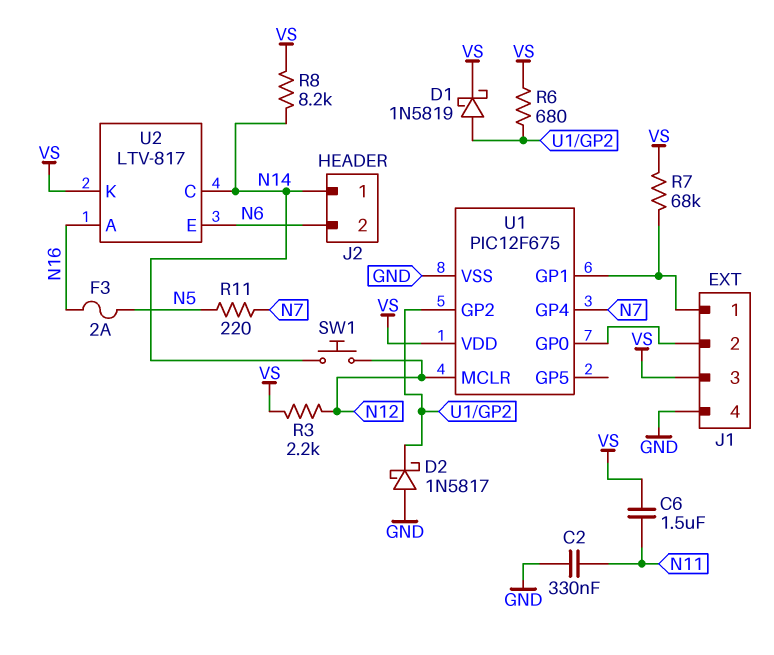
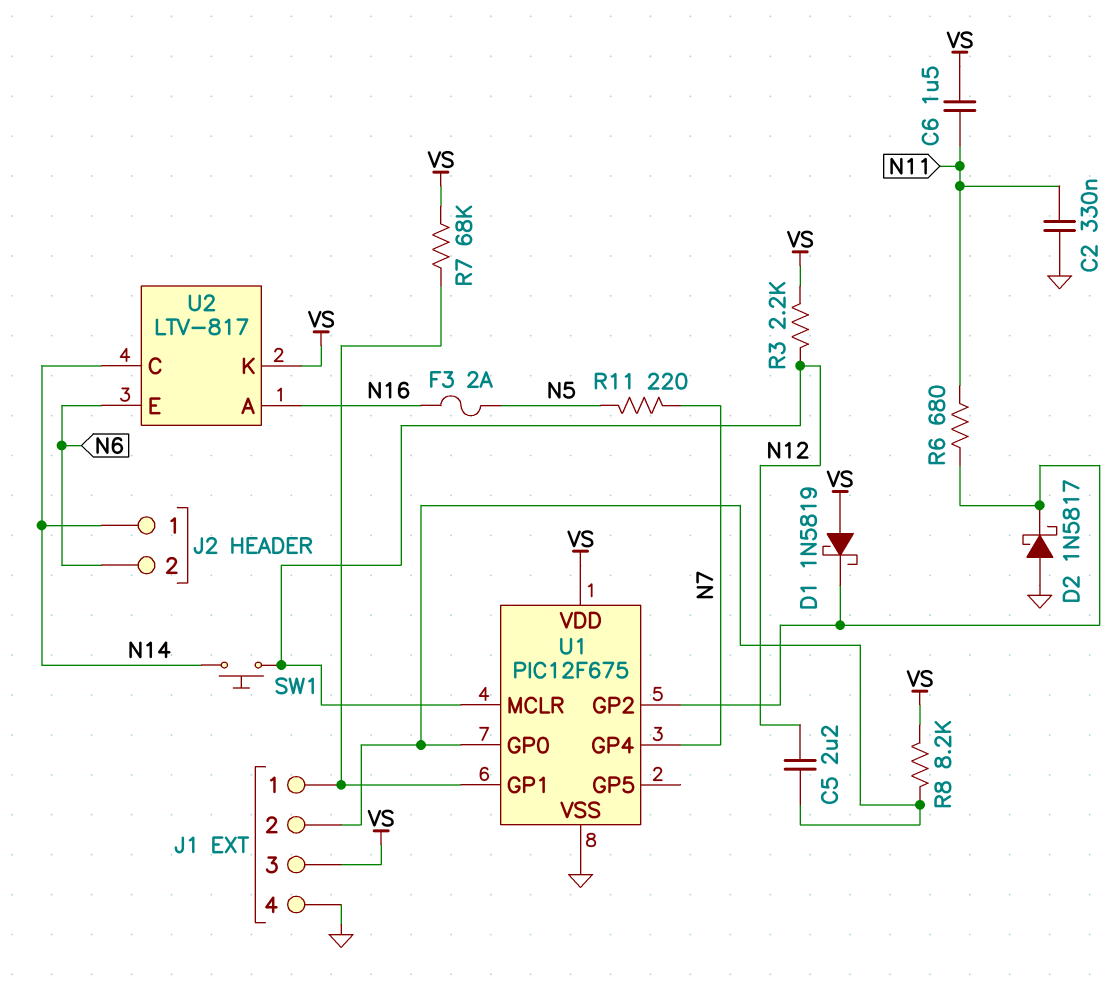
C5: none -> 2.2uF (J1/2, N12)
D1: schottky 1N5819 (A U1/GP2, K VS) -> schottky 1N5819 (A VS, K U1/GP2)
R6: 680 (U1/GP2, VS) -> 680 (N11, U1/GP2)
R8: 8.2k (N14, VS) -> 8.2k (J1/2, VS)

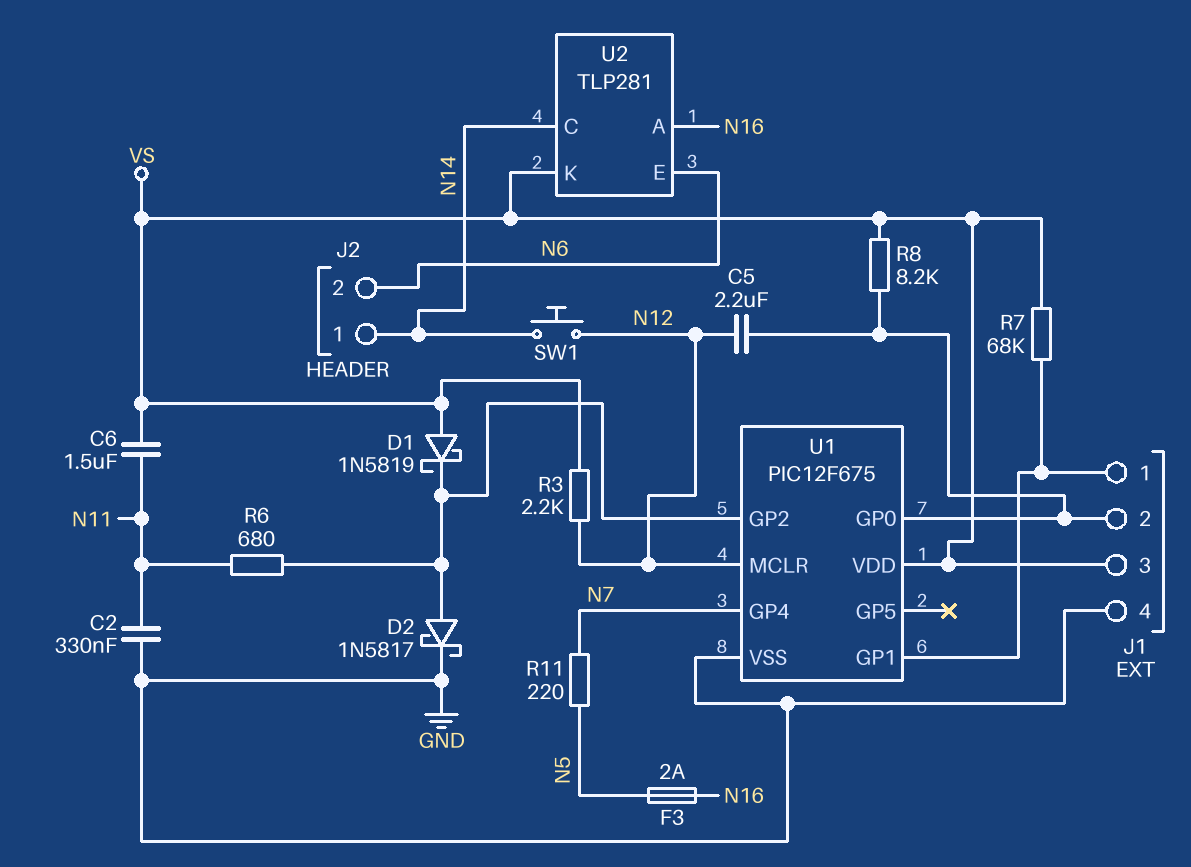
D2: schottky 1N5817 (A GND, K U1/GP2) -> schottky 1N5817 (A U1/GP2, K GND)
U2: LTV-817 -> TLP281

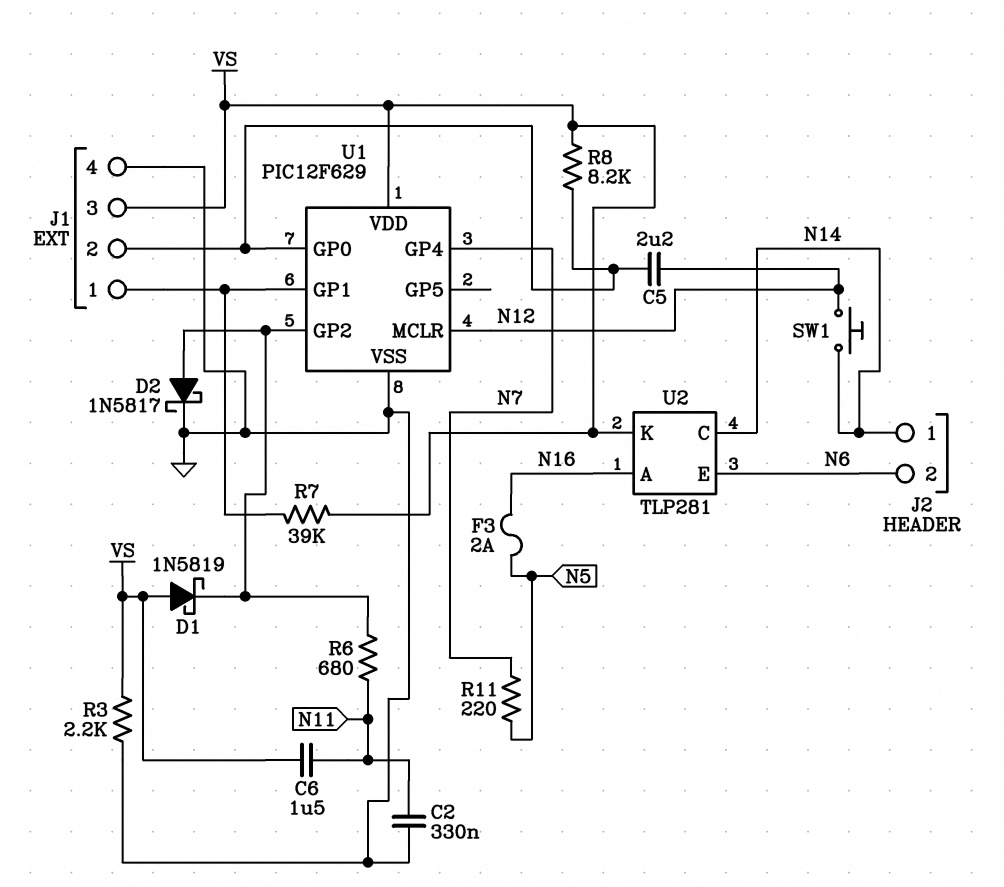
R3: 2.2k (N12, VS) -> 2.2k (GND, VS)
R7: 68k (J1/1, VS) -> 39k (J1/1, VS)
U1: PIC12F675 -> PIC12F629

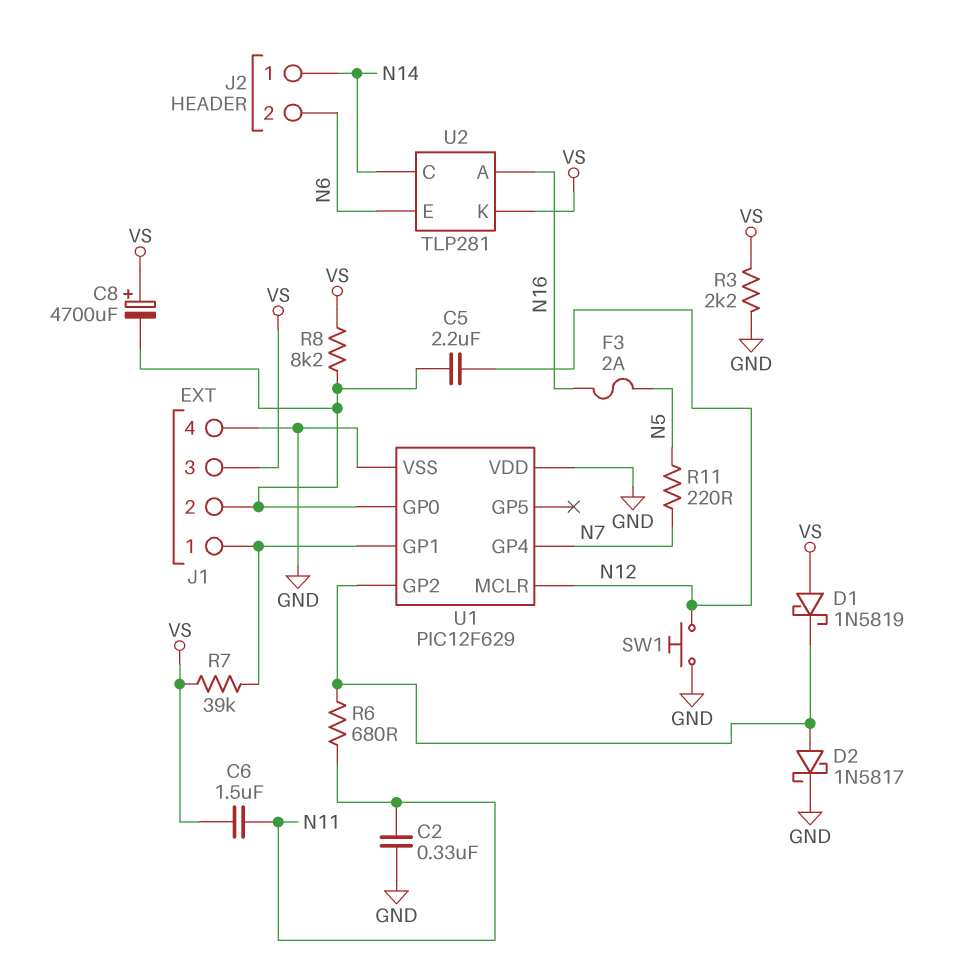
C8: none -> 4700uF (plus VS, minus J1/2)
SW1: button (N12, N14) -> button (GND, N12)
U1 pin VDD: VS -> GND

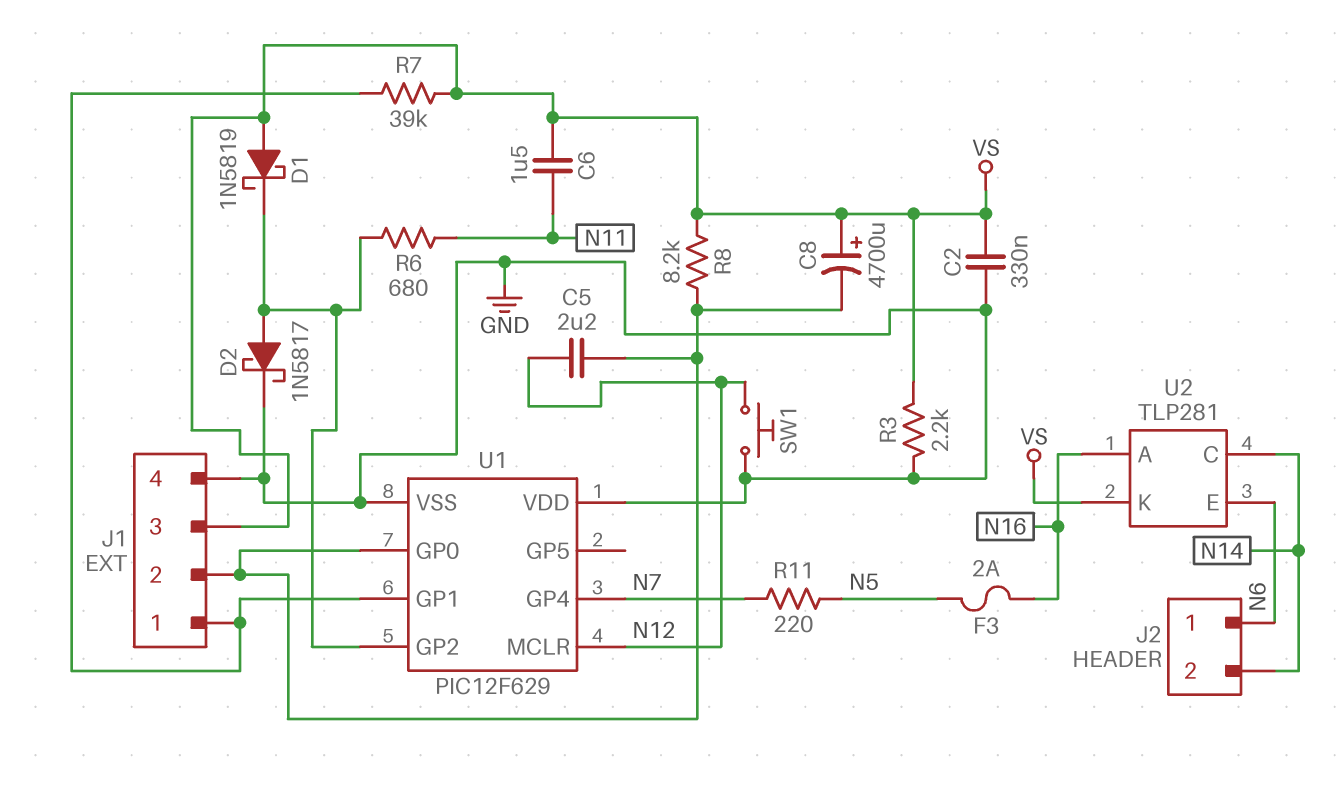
C2: 330nF (GND, N11) -> 330nF (GND, VS)
J2 pin 1: N14 -> N6
J2 pin 2: N6 -> N14

